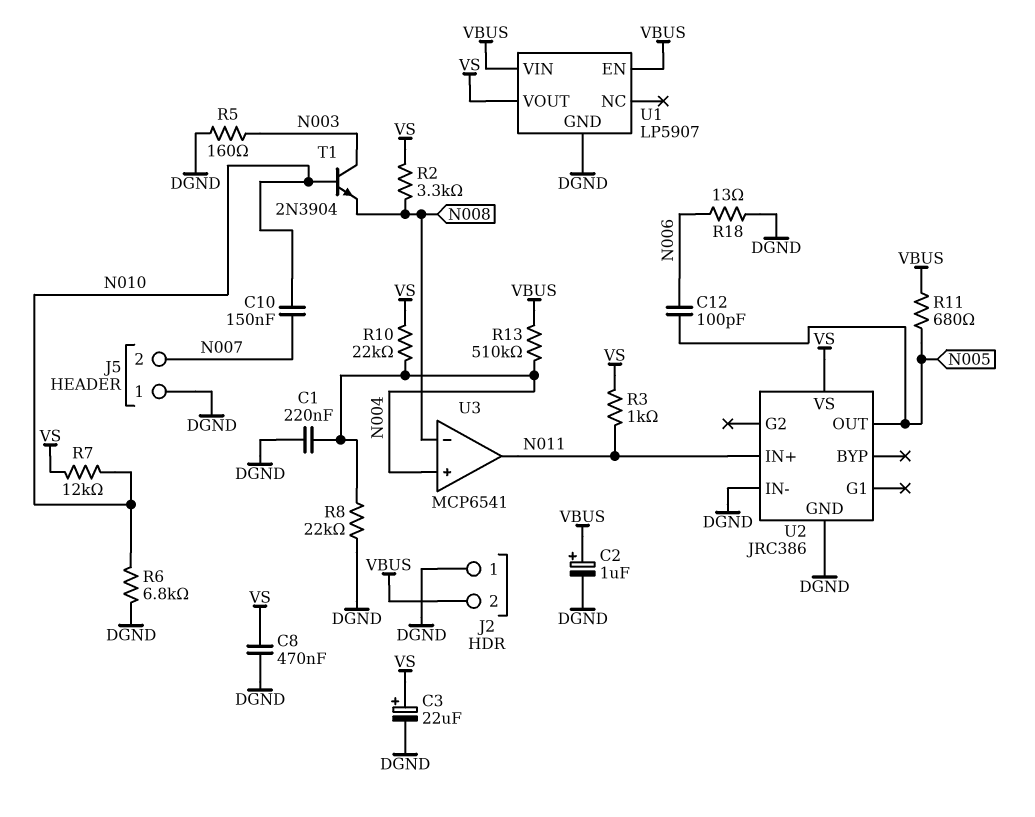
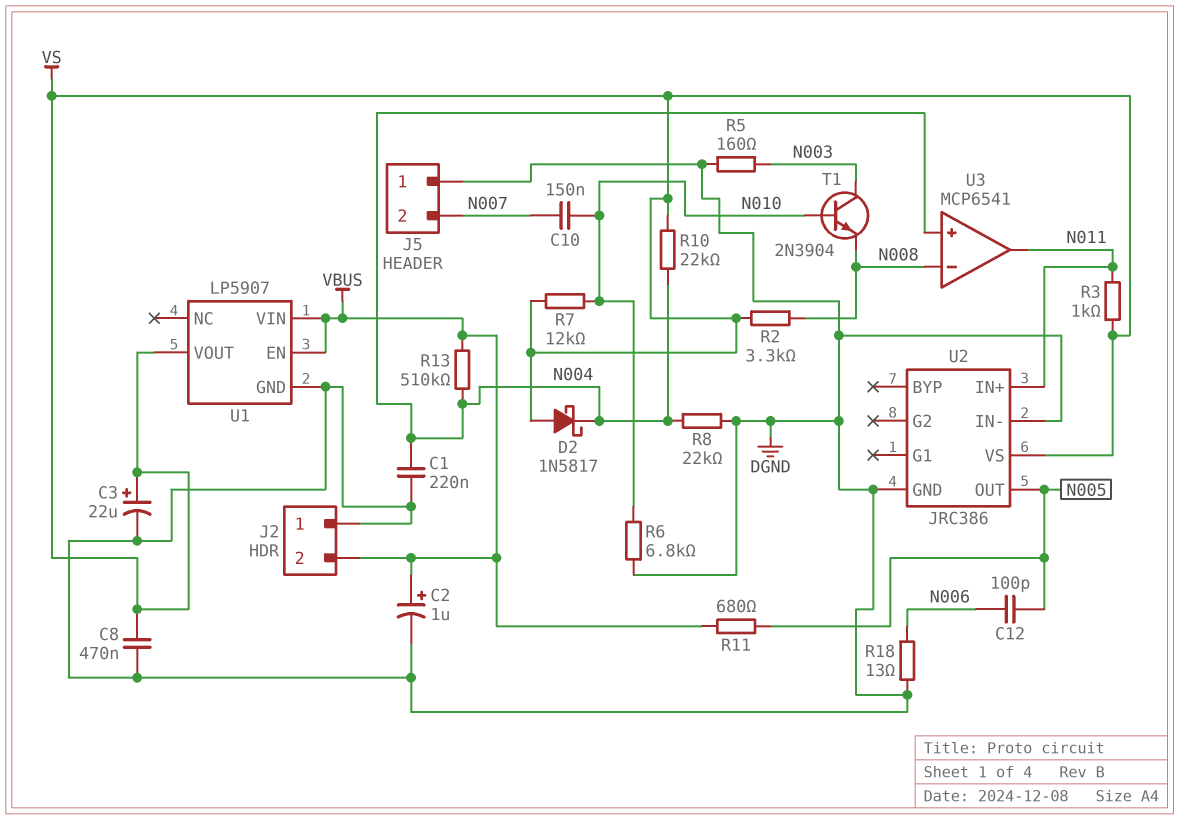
D2: none -> schottky 1N5817 (A VS, K N004)

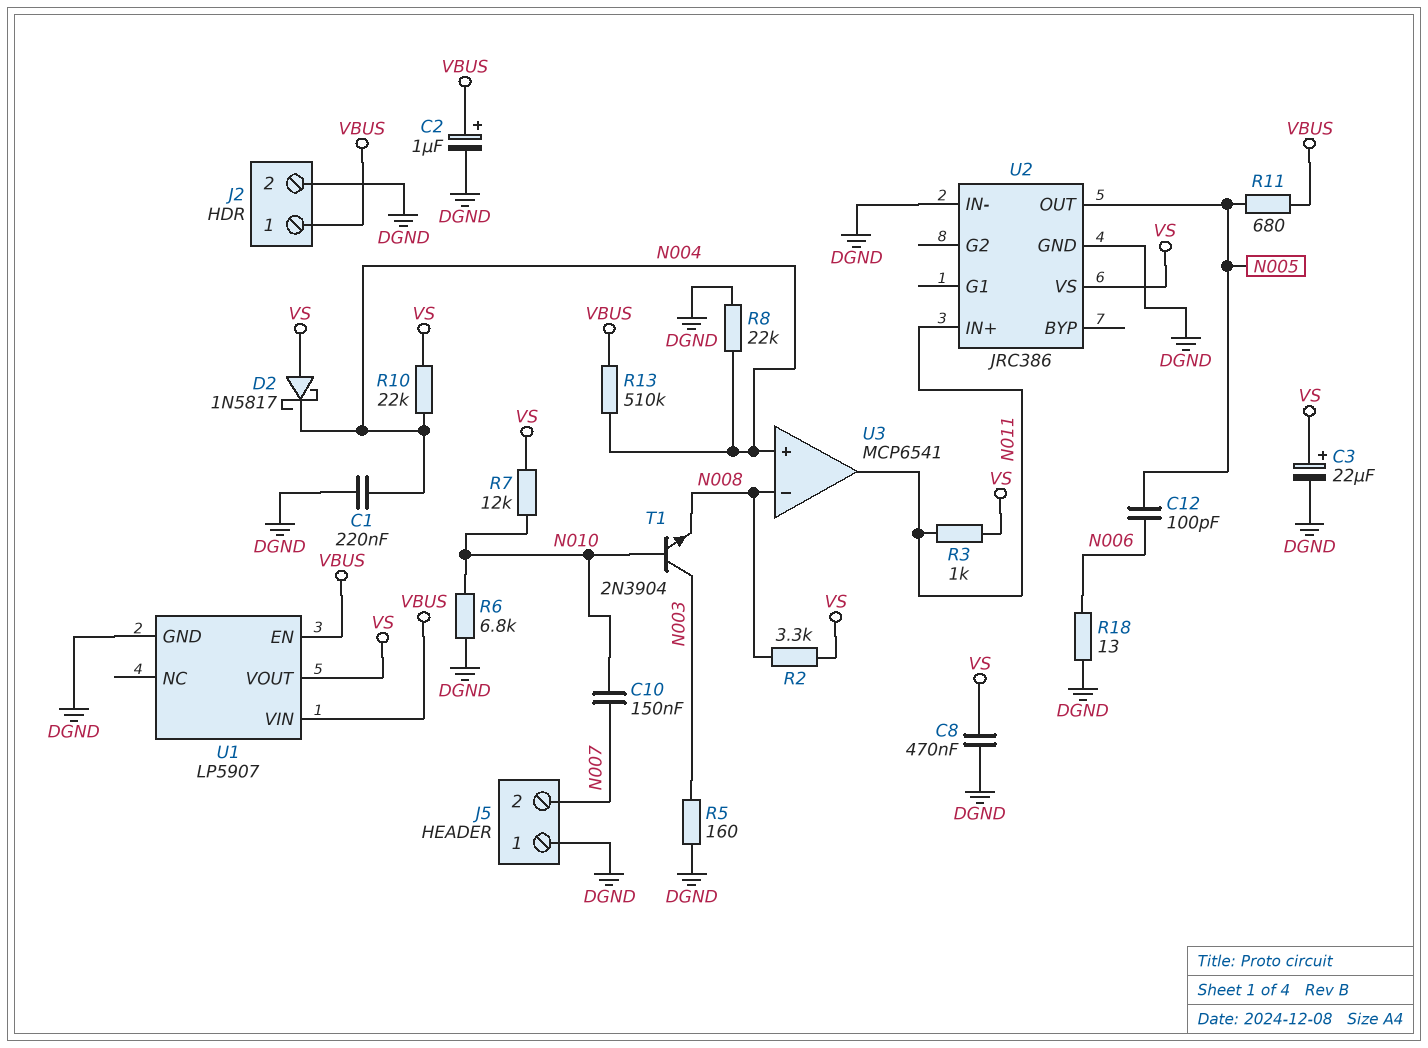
J2 pin 1: DGND -> VBUS
J2 pin 2: VBUS -> DGND

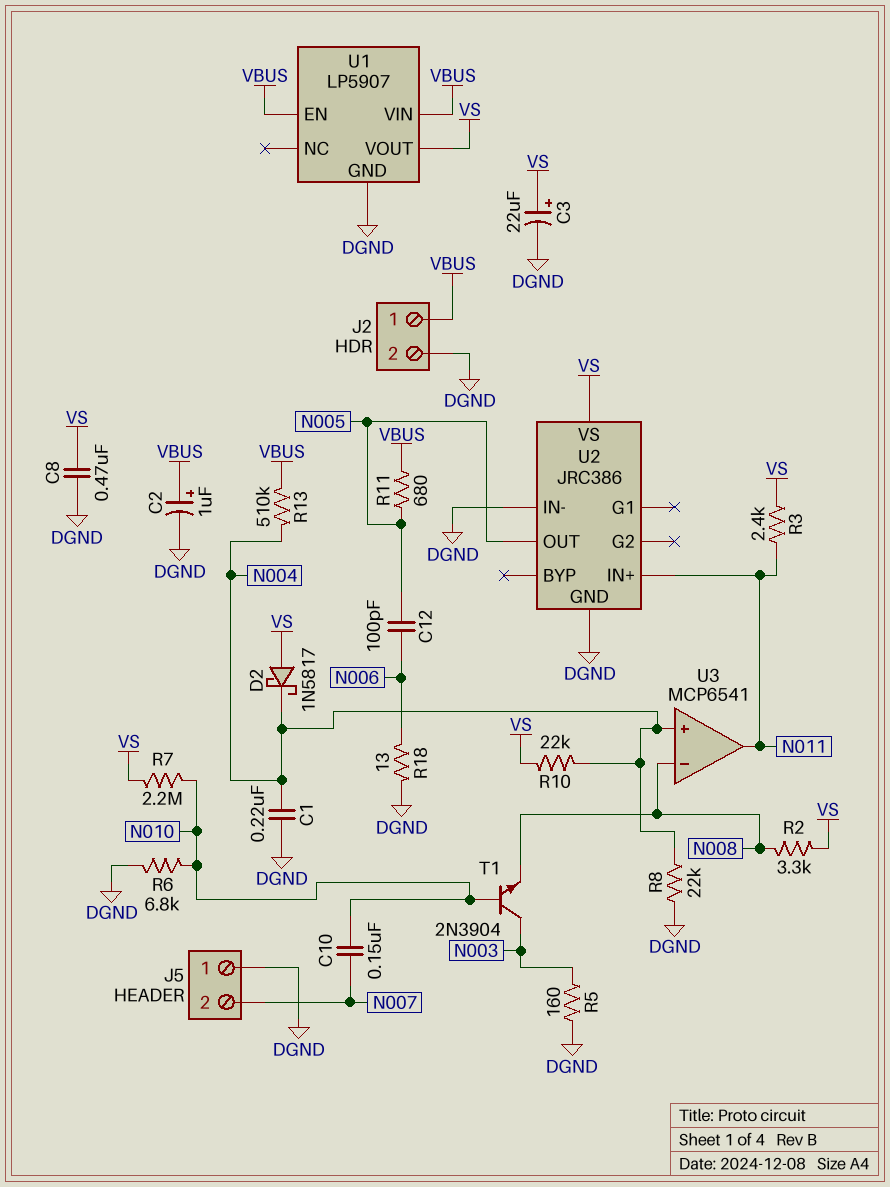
R3: 1k (N011, VS) -> 2.4k (N011, VS)
R7: 12k (N010, VS) -> 2.2M (N010, VS)

